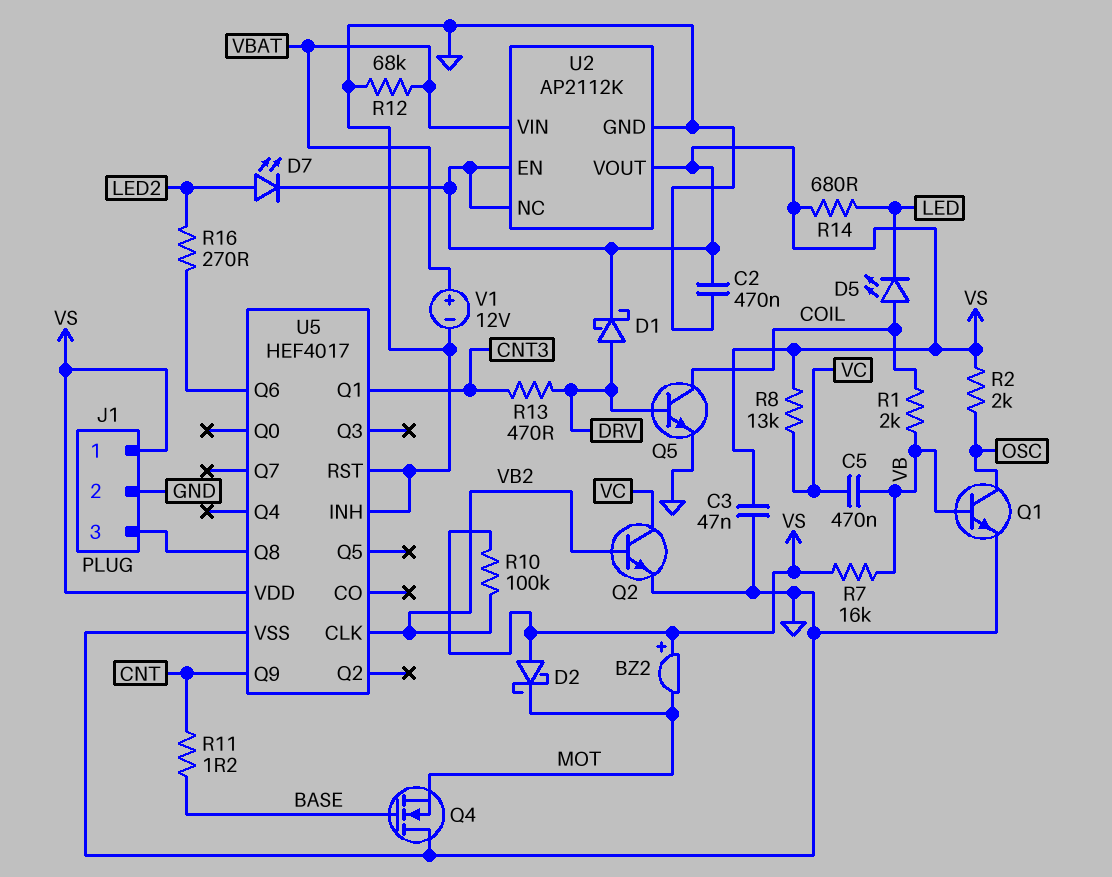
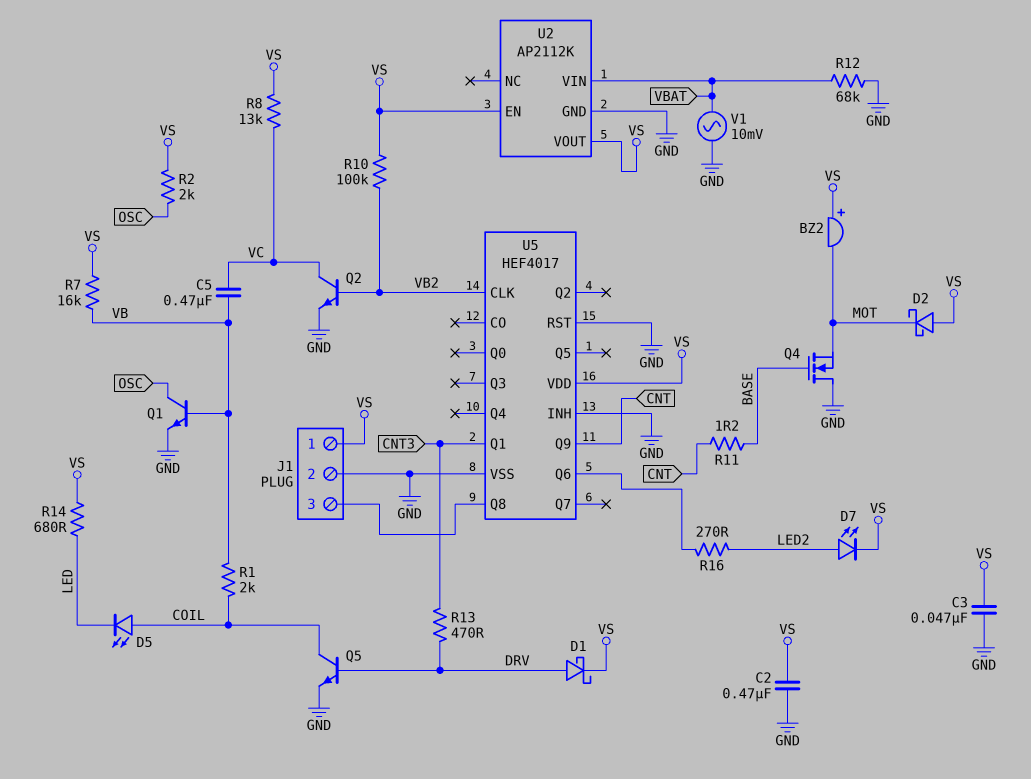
U2 pin NC: VS -> none
V1: 12V (plus VBAT, minus GND) -> AC 10mV (GND, VBAT)

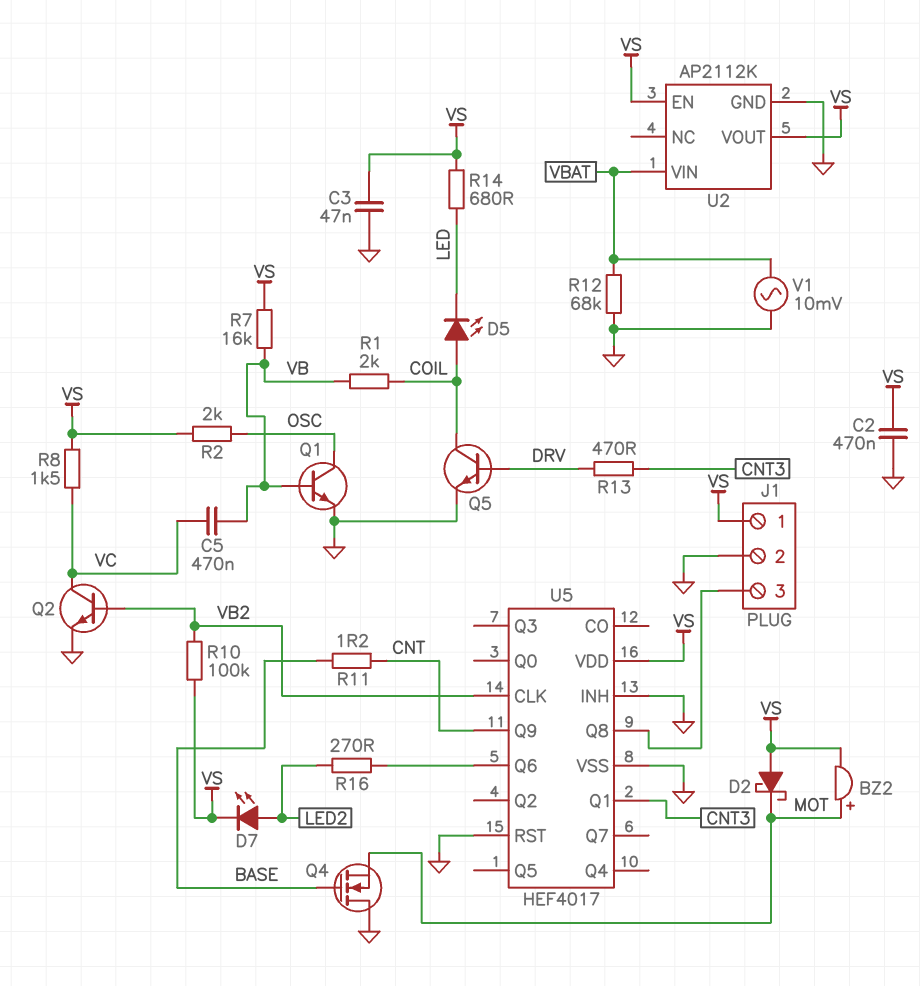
BZ2: buzzer (plus VS, minus MOT) -> buzzer (plus MOT, minus VS)
D1: schottky (A DRV, K VS) -> none
R8: 13k (VC, VS) -> 1.5k (VC, VS)

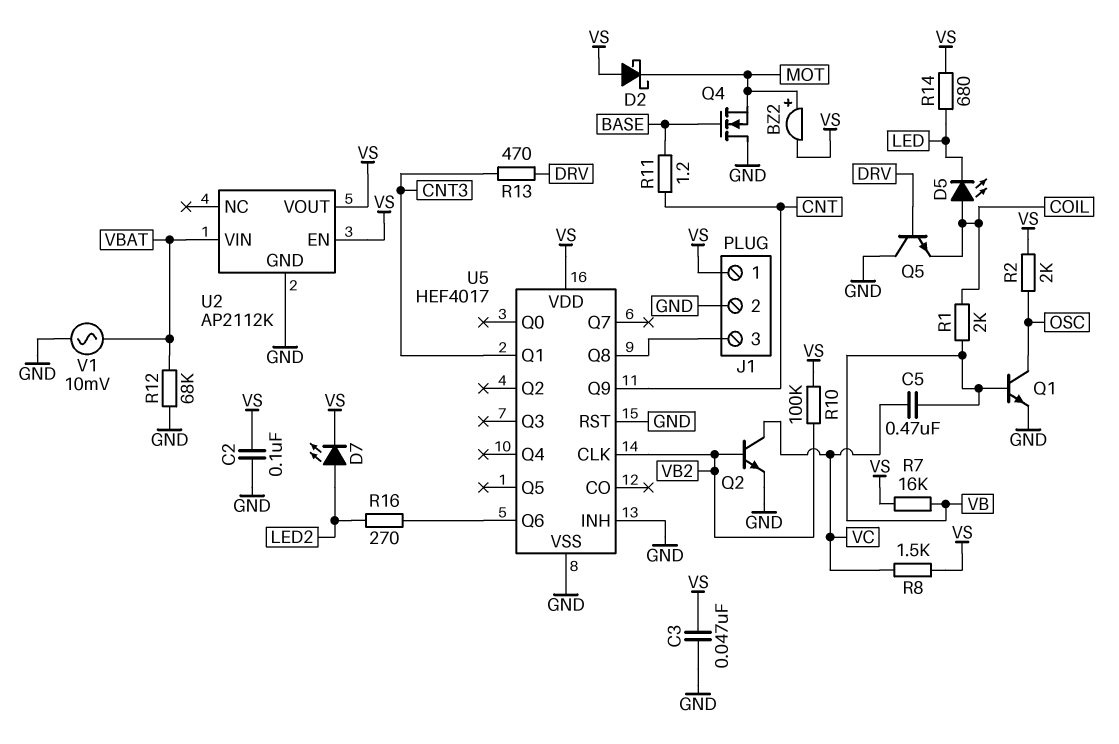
C2: 470nF (GND, VS) -> 100nF (GND, VS)
Q5: NPN (B DRV, C COIL, E GND) -> NPN (B DRV, C GND, E COIL)

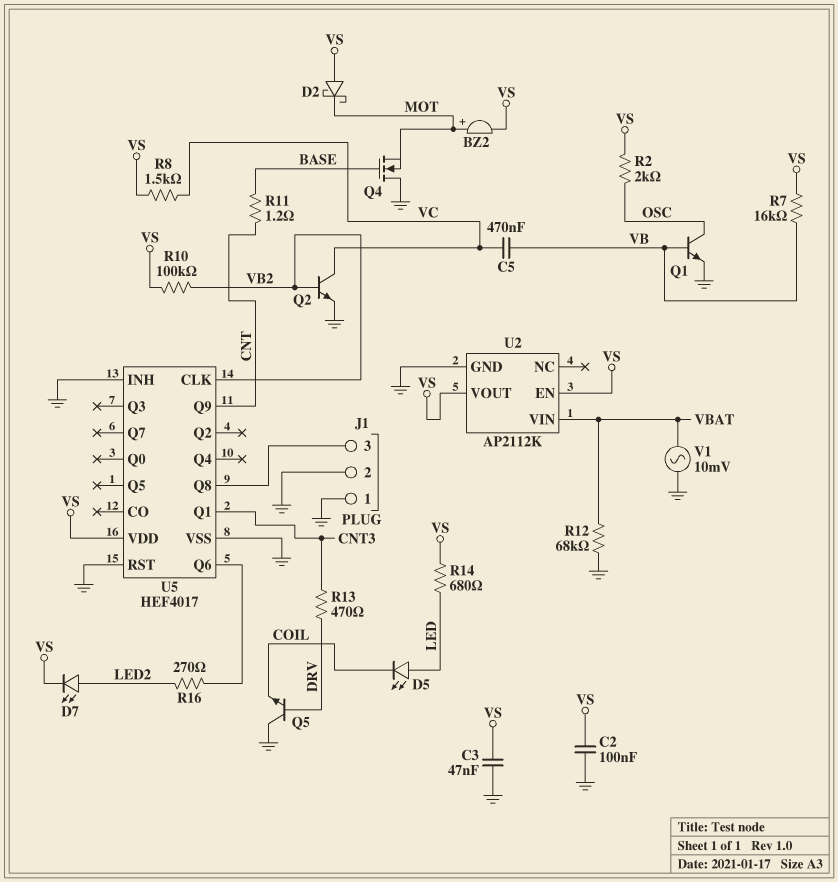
D5: LED (A COIL, K LED) -> LED (A LED, K COIL)
J1 pin 1: VS -> GND
R1: 2k (COIL, VB) -> none

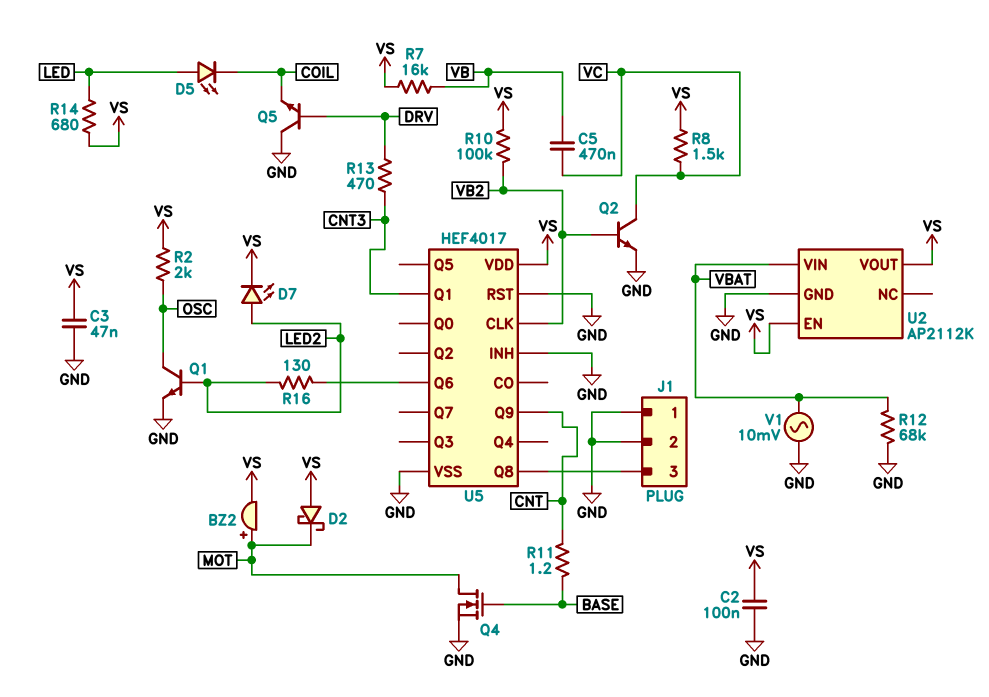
Q1: NPN (B VB, C OSC, E GND) -> NPN (B LED2, C OSC, E GND)
Q4: NMOS (G BASE, D GND, S MOT) -> NMOS (G BASE, D MOT, S GND)
R16: 270 (LED2, U5/Q6) -> 130 (LED2, U5/Q6)

